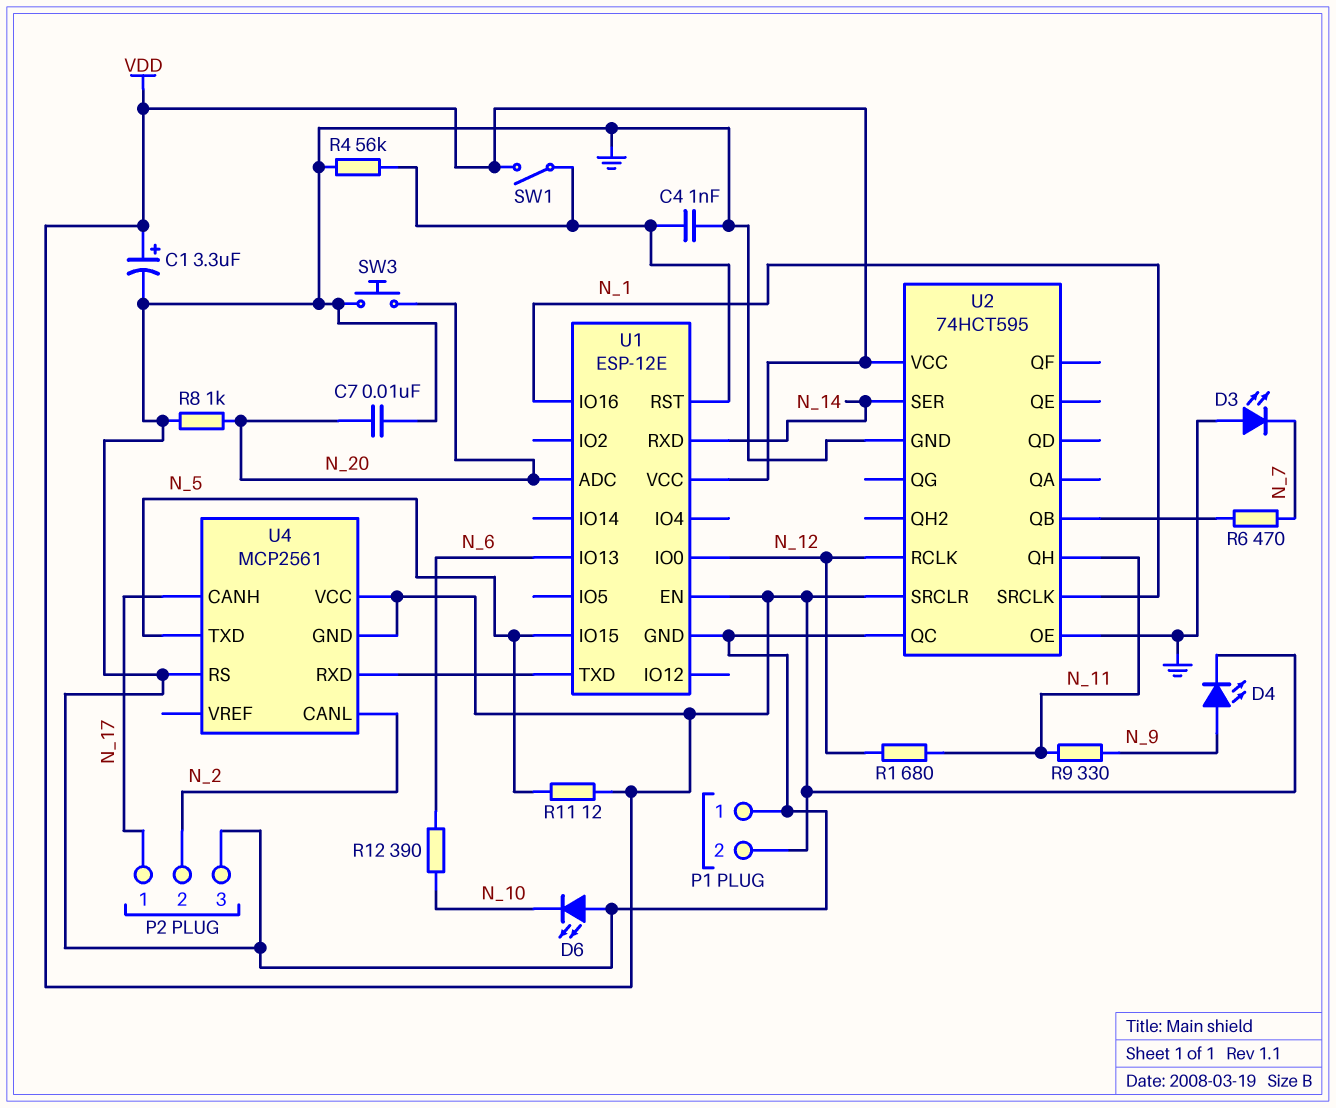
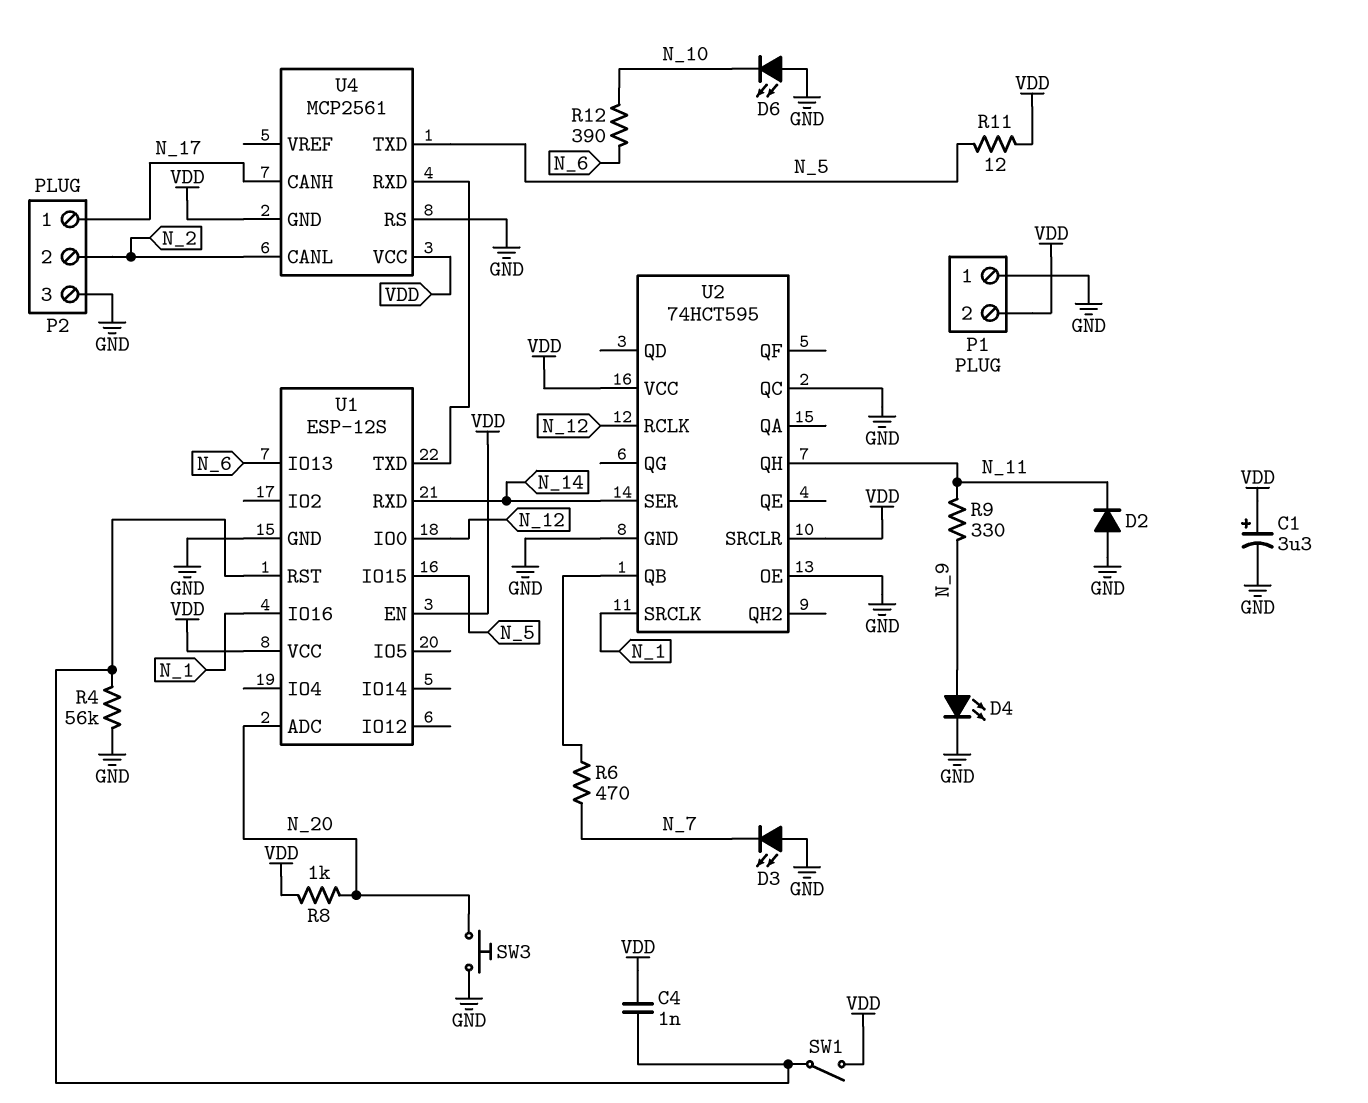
C4: 1nF (GND, U1/RST) -> 1nF (U1/RST, VDD)
C7: 10nF (GND, N_20) -> none
D2: none -> diode (A GND, K N_11)
D4: LED (A N_9, K VDD) -> LED (A N_9, K GND)
R1: 680 (N_11, N_12) -> none
R8: 1k (GND, N_20) -> 1k (N_20, VDD)
U1: ESP-12E -> ESP-12S

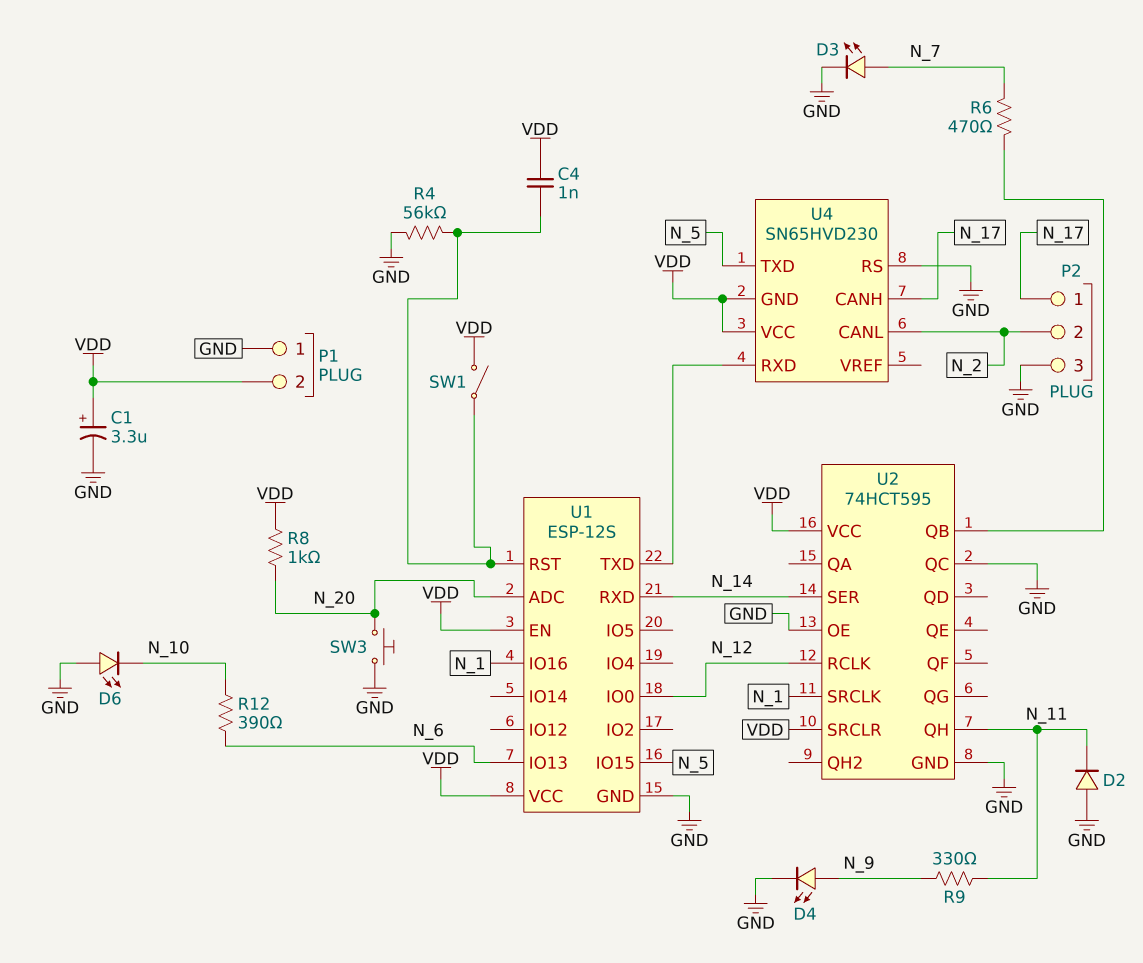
D3: LED (A GND, K N_7) -> LED (A N_7, K GND)
R11: 12 (N_5, VDD) -> none
U4: MCP2561 -> SN65HVD230

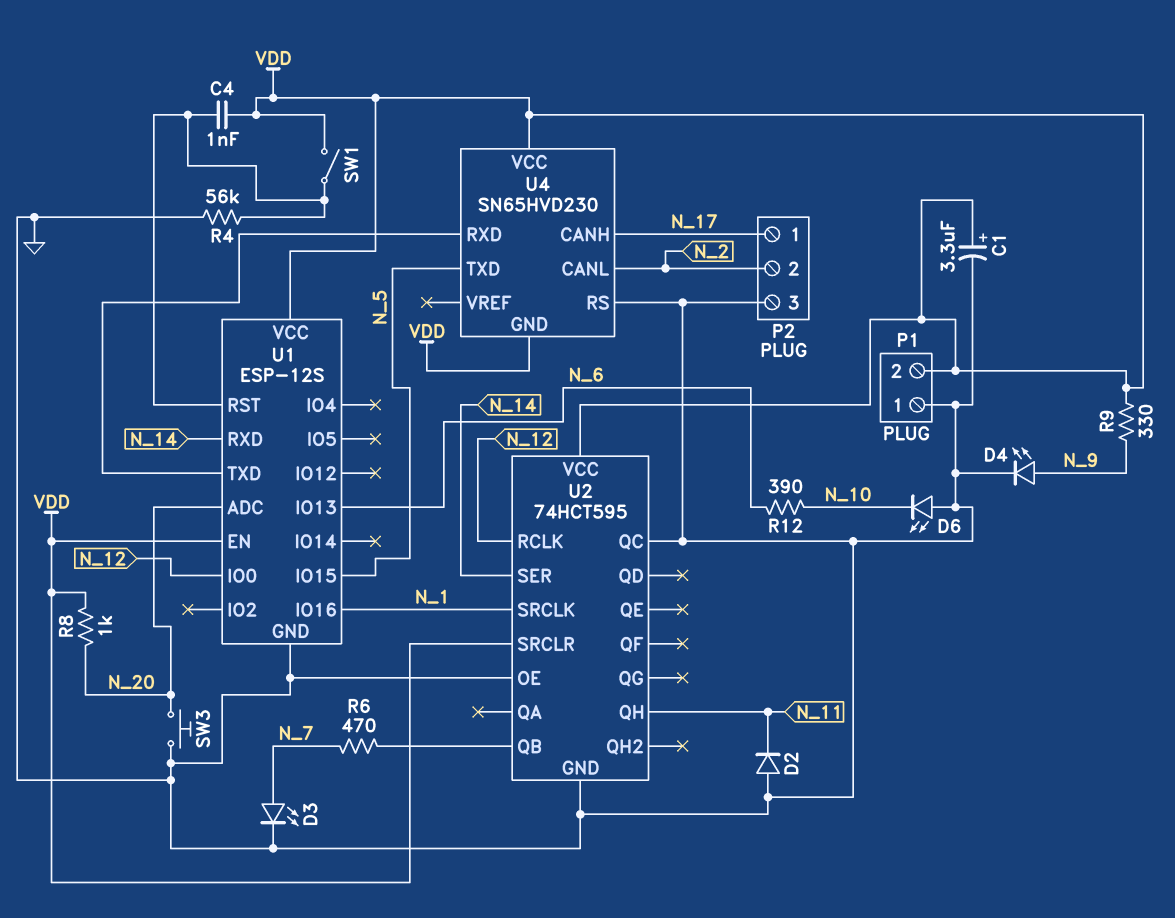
R9: 330 (N_9, N_11) -> 330 (N_9, VDD)

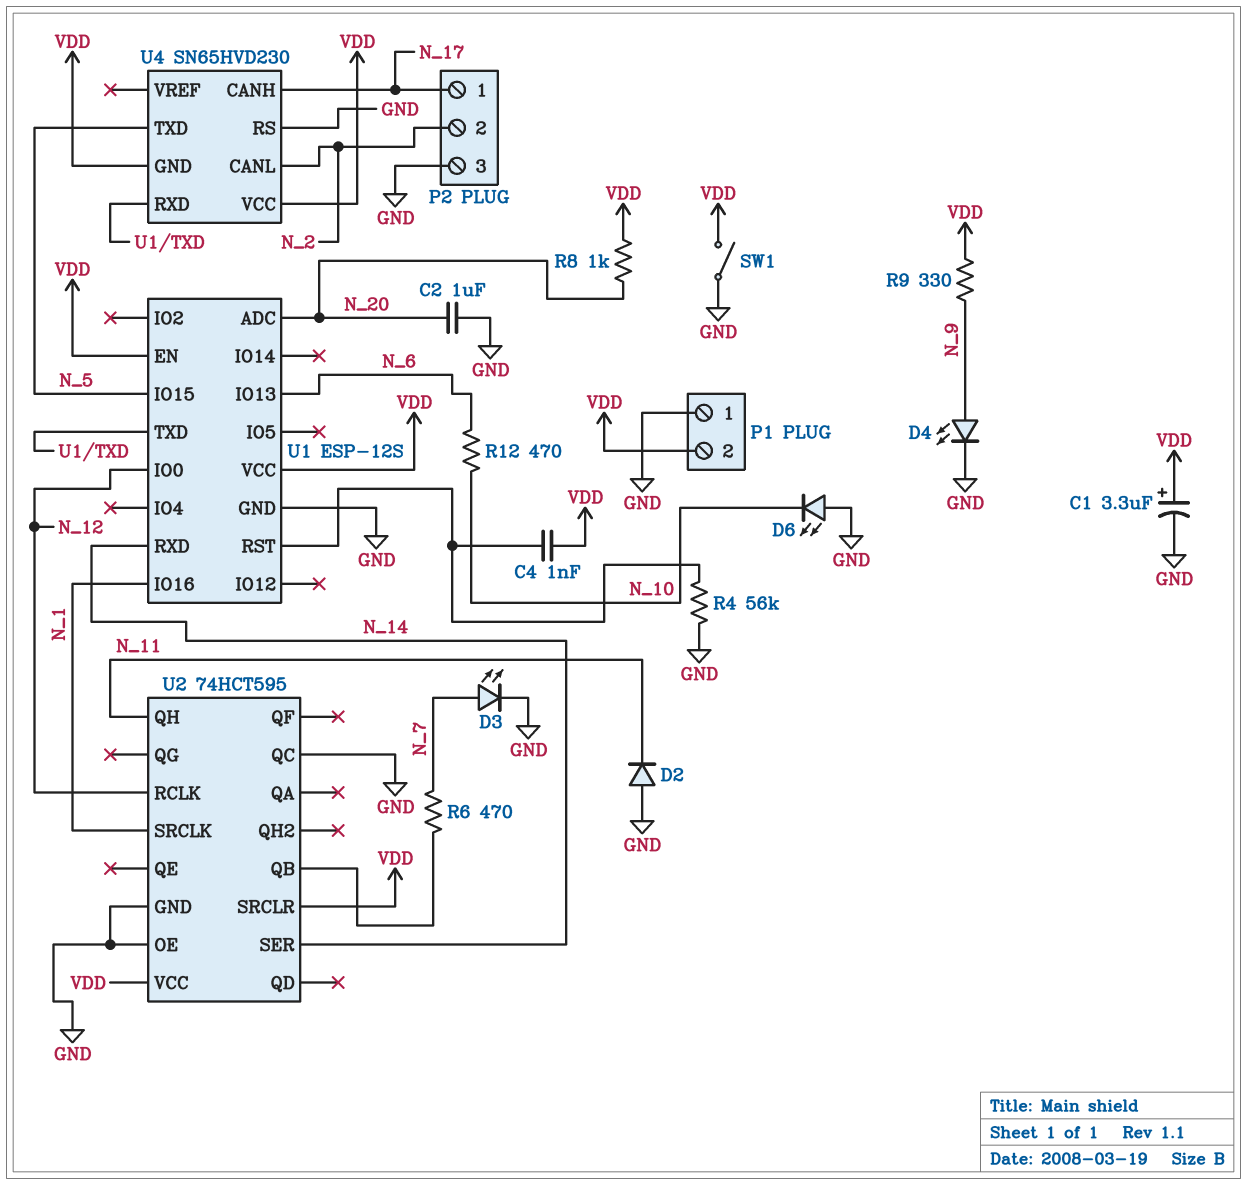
C2: none -> 1uF (GND, N_20)
R12: 390 (N_6, N_10) -> 470 (N_6, N_10)
SW1: switch (U1/RST, VDD) -> switch (GND, VDD)
SW3: button (GND, N_20) -> none

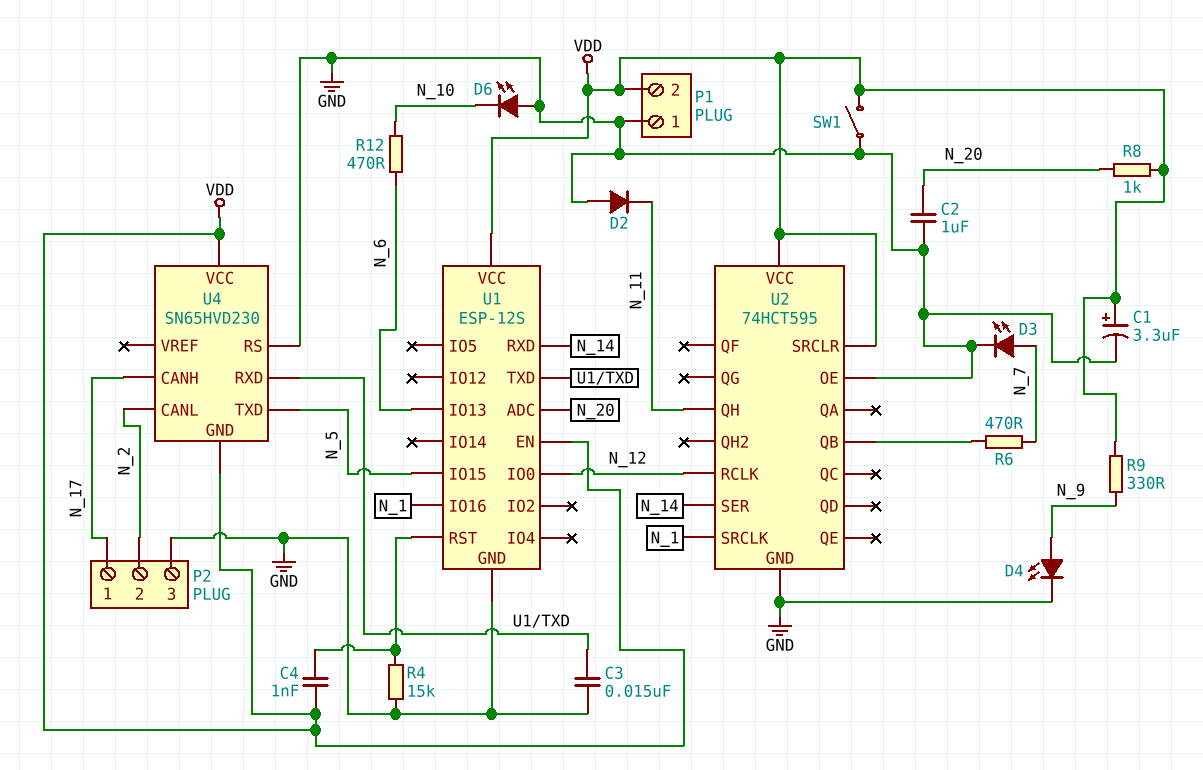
C3: none -> 15nF (GND, U1/TXD)
R4: 56k (GND, U1/RST) -> 15k (GND, U1/RST)
U2 pin QC: GND -> none

